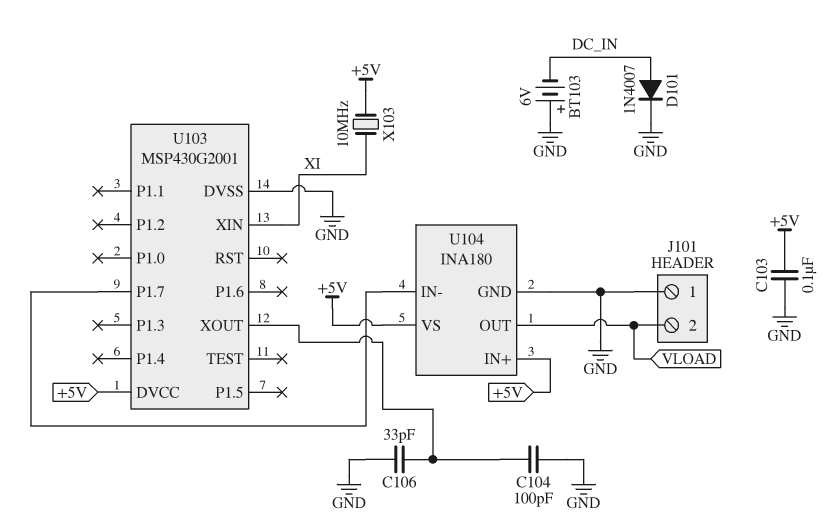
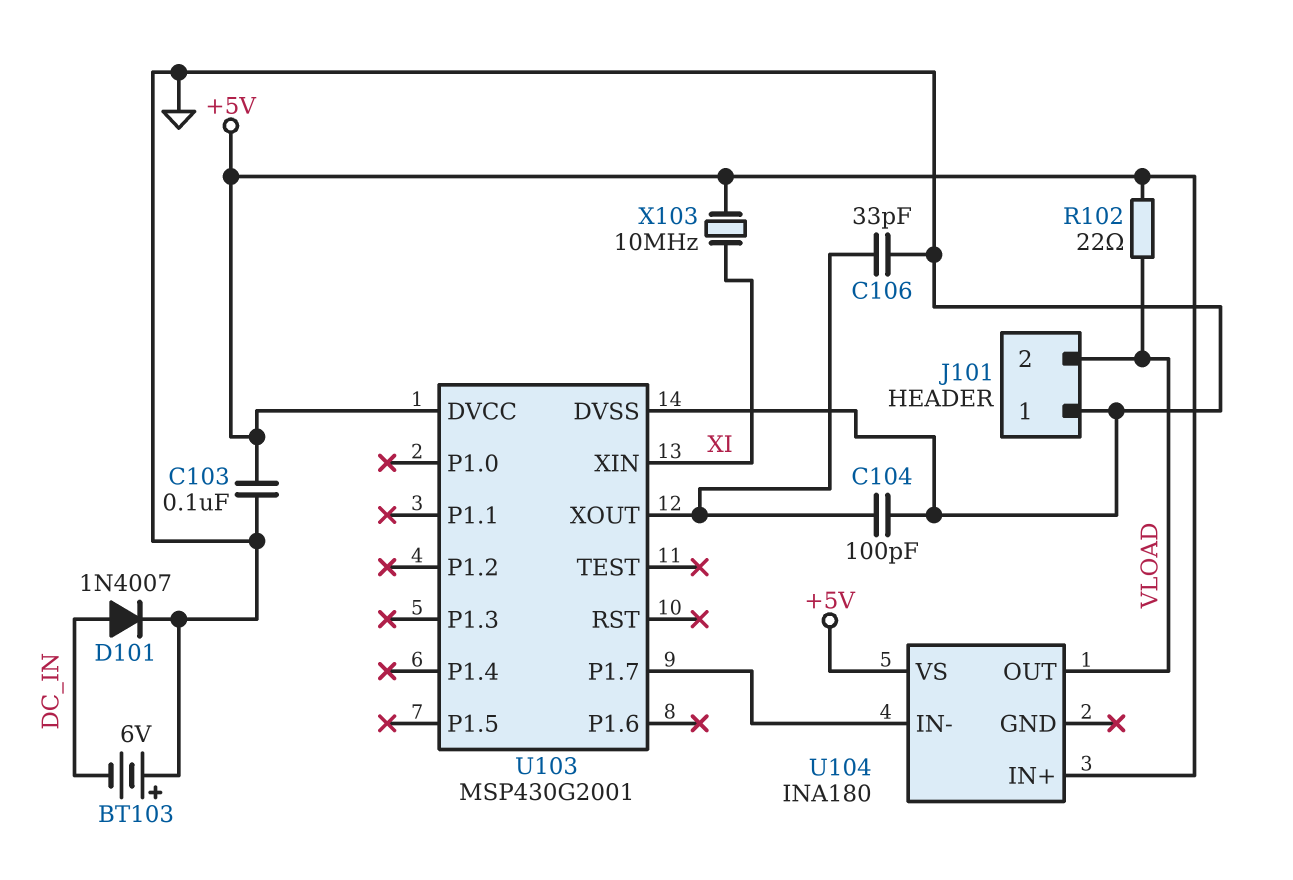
R102: none -> 22 (+5V, VLOAD)
U104 pin GND: GND -> none

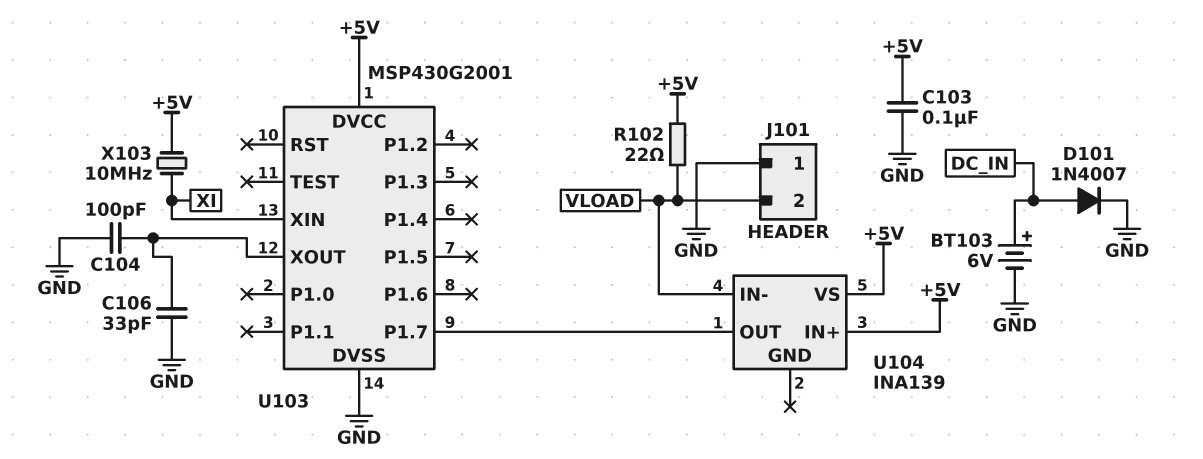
BT103: 6V (plus GND, minus DC_IN) -> 6V (plus DC_IN, minus GND)
U104: INA180 -> INA139
U104 pin IN-: U103/P1.7 -> VLOAD
U104 pin OUT: VLOAD -> U103/P1.7

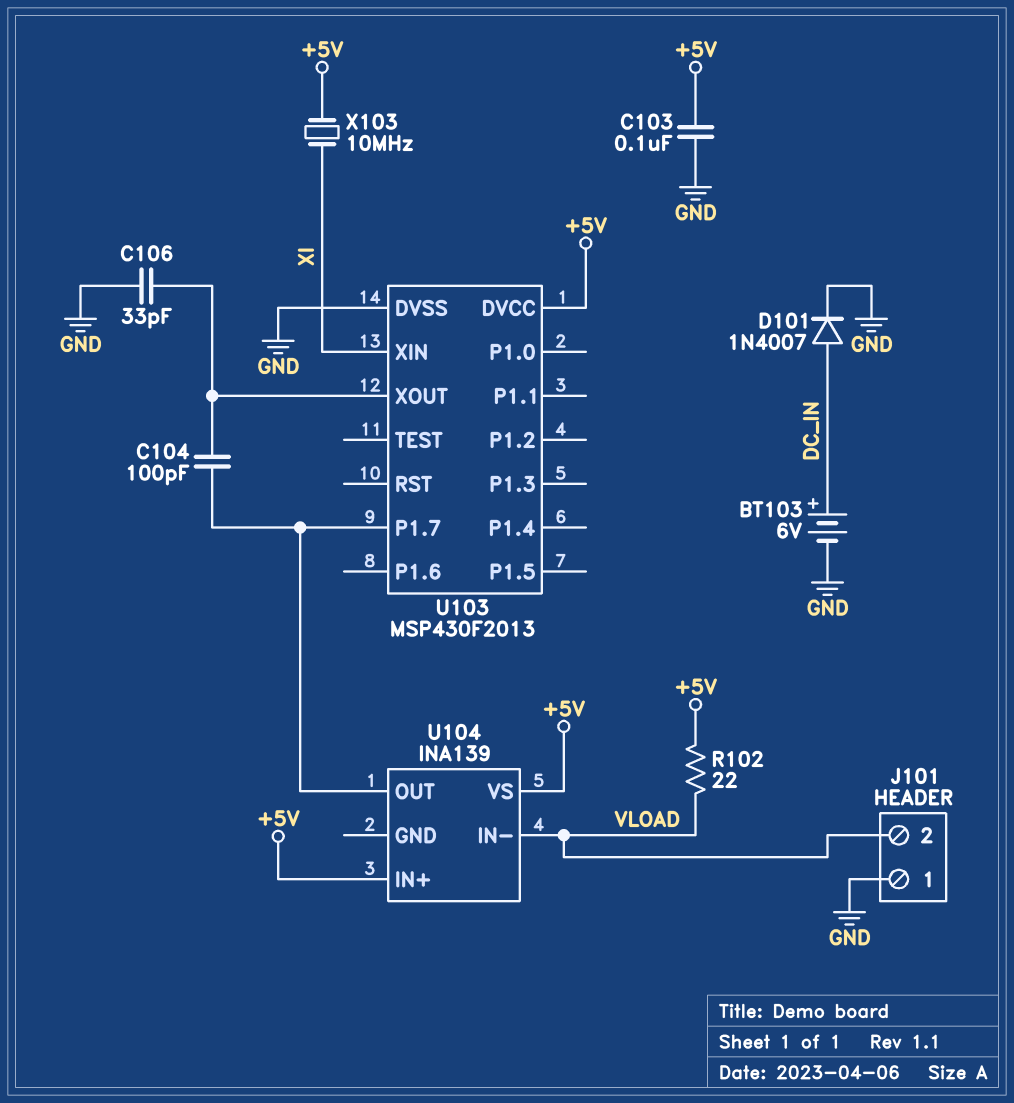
C104: 100pF (GND, U103/XOUT) -> 100pF (U103/P1.7, U103/XOUT)
U103: MSP430G2001 -> MSP430F2013

